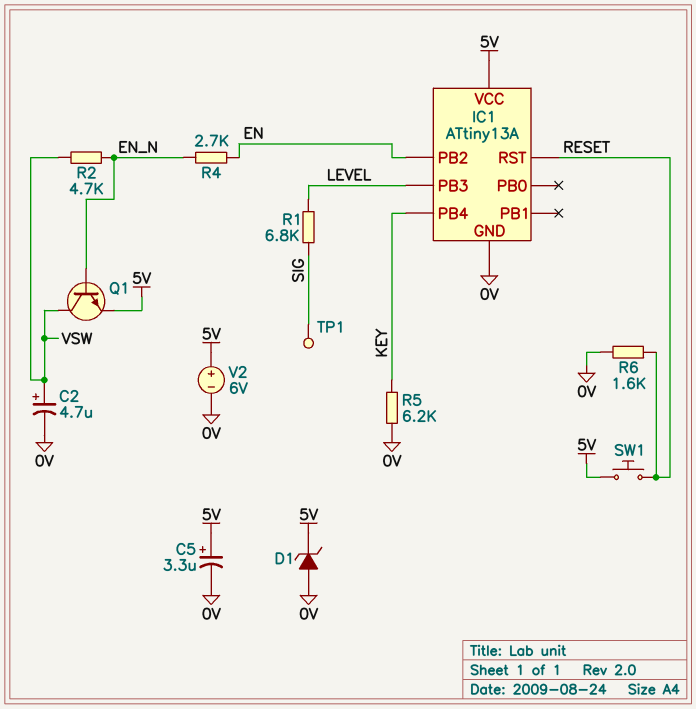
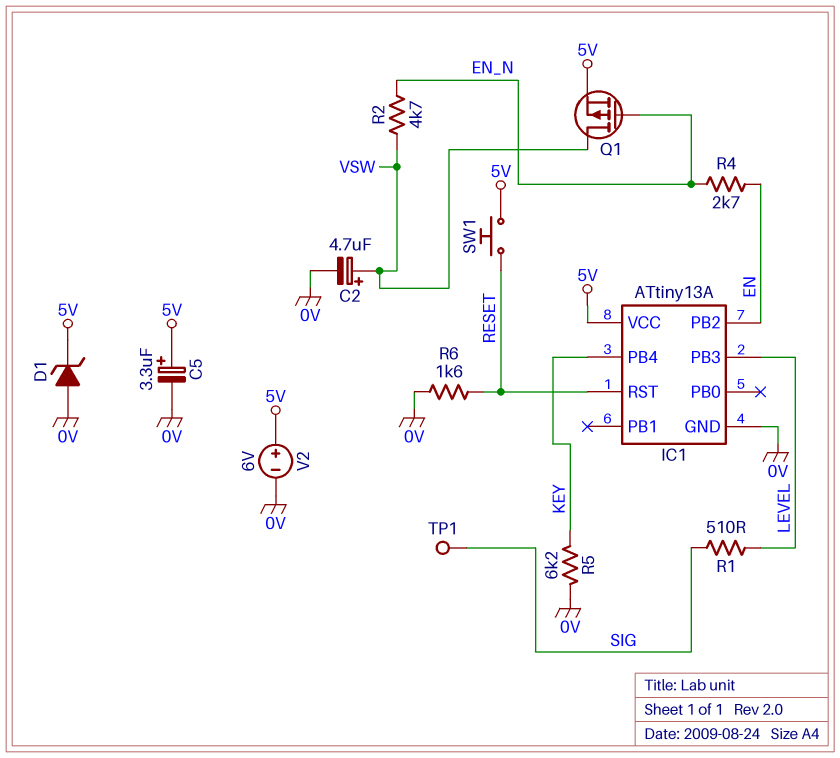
Q1: NPN (B EN_N, C VSW, E 5V) -> PMOS (G EN_N, D VSW, S 5V)
R1: 6.8k (LEVEL, SIG) -> 510 (LEVEL, SIG)

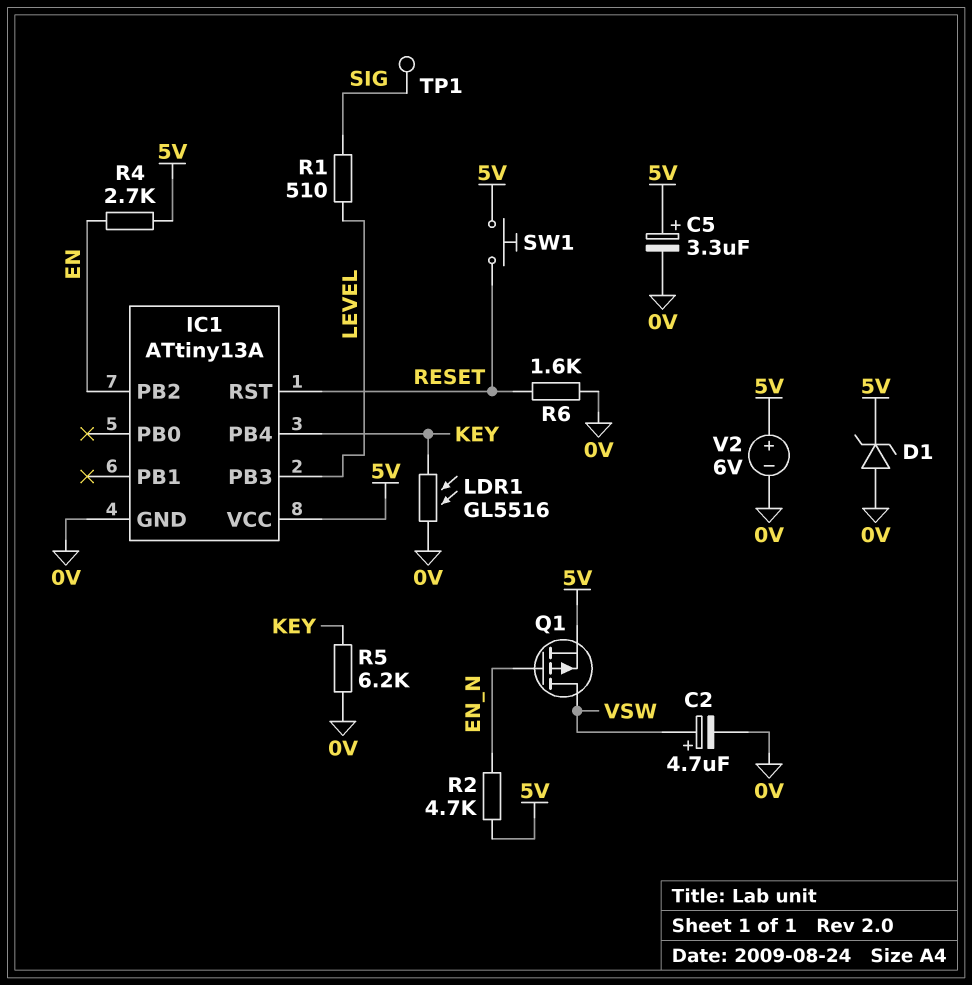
LDR1: none -> GL5516 (0V, KEY)
R2: 4.7k (EN_N, VSW) -> 4.7k (5V, EN_N)
R4: 2.7k (EN, EN_N) -> 2.7k (5V, EN)

